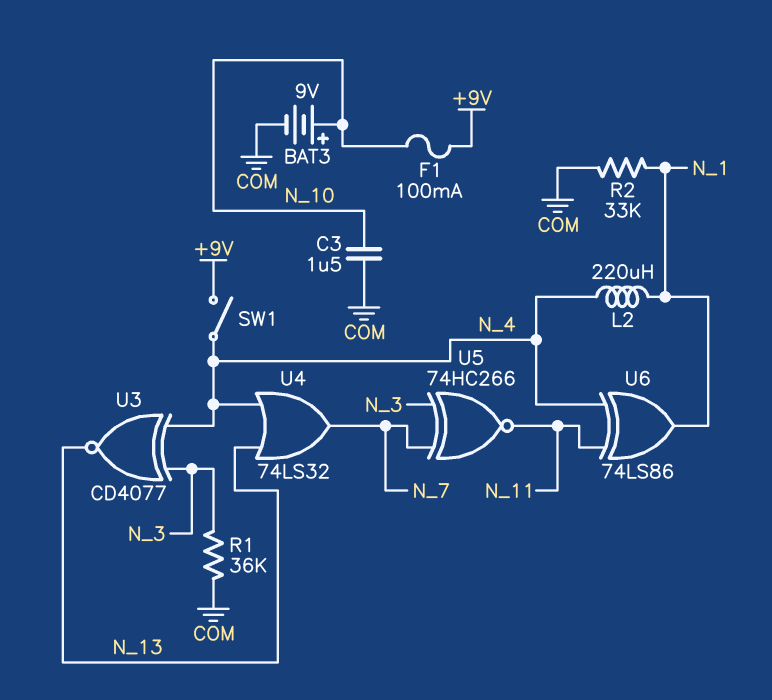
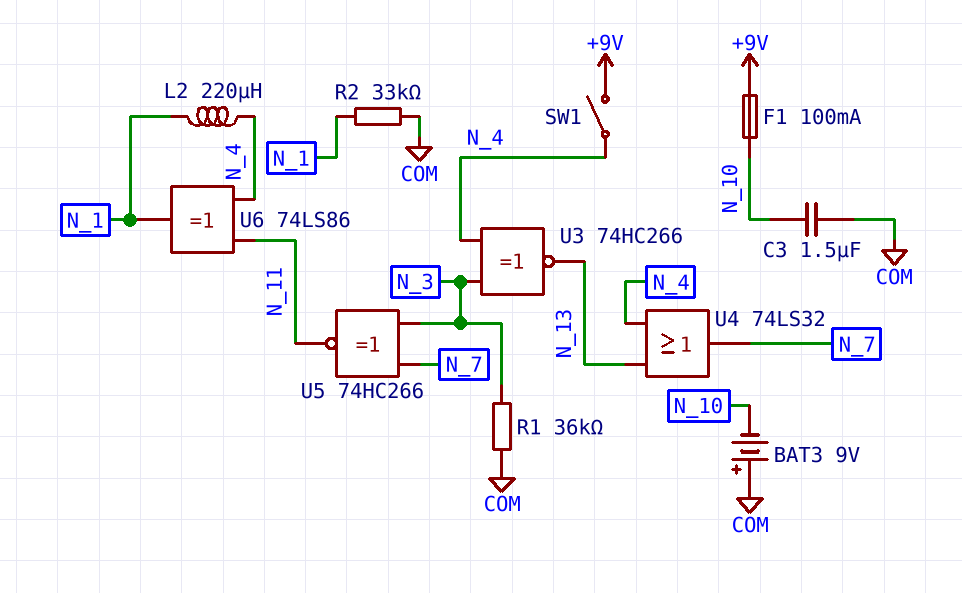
BAT3: 9V (plus N_10, minus COM) -> 9V (plus COM, minus N_10)
U3: XNOR CD4077 (in N_3, in N_4, out N_13) -> XNOR 74HC266 (in N_3, in N_4, out N_13)

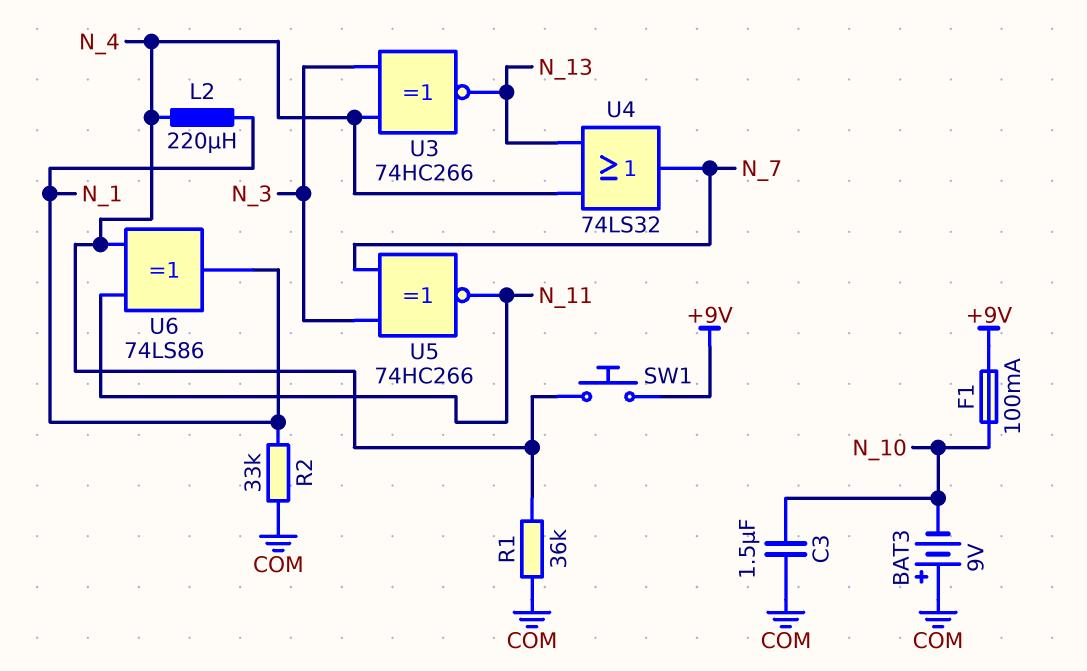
R1: 36k (COM, N_3) -> 36k (COM, N_4)
SW1: switch (+9V, N_4) -> button (+9V, N_4)

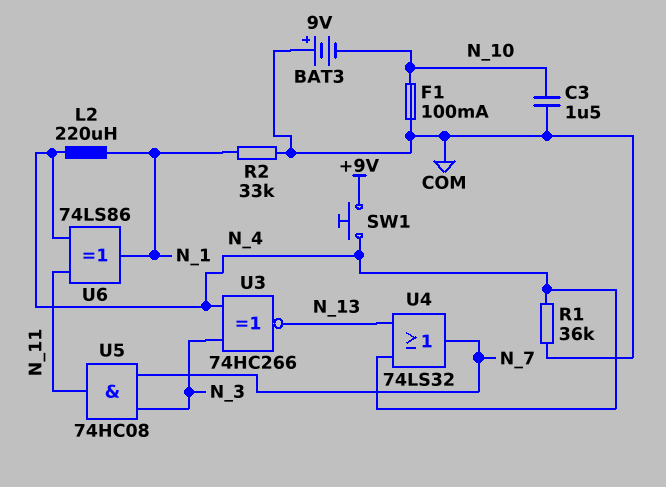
F1: 100mA (+9V, N_10) -> 100mA (COM, N_10)
U5: XNOR 74HC266 (in N_3, in N_7, out N_11) -> AND 74HC08 (in N_3, in N_7, out N_11)

